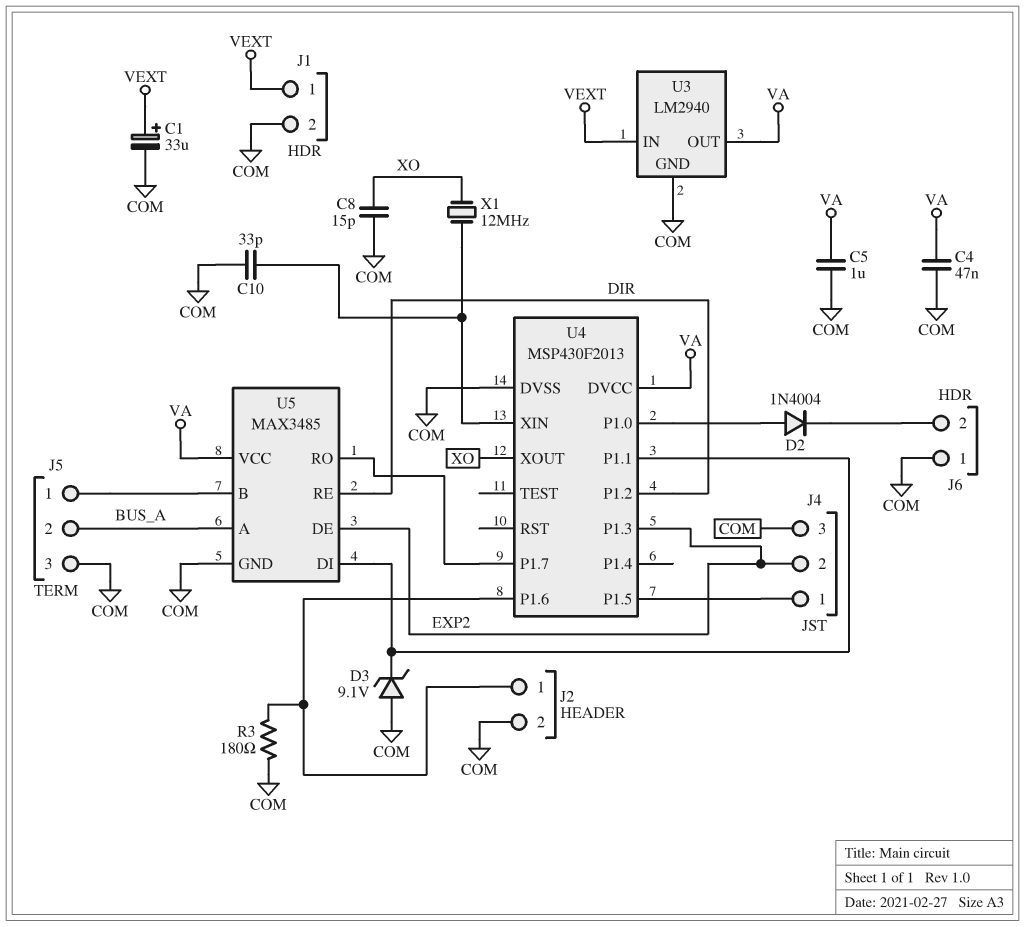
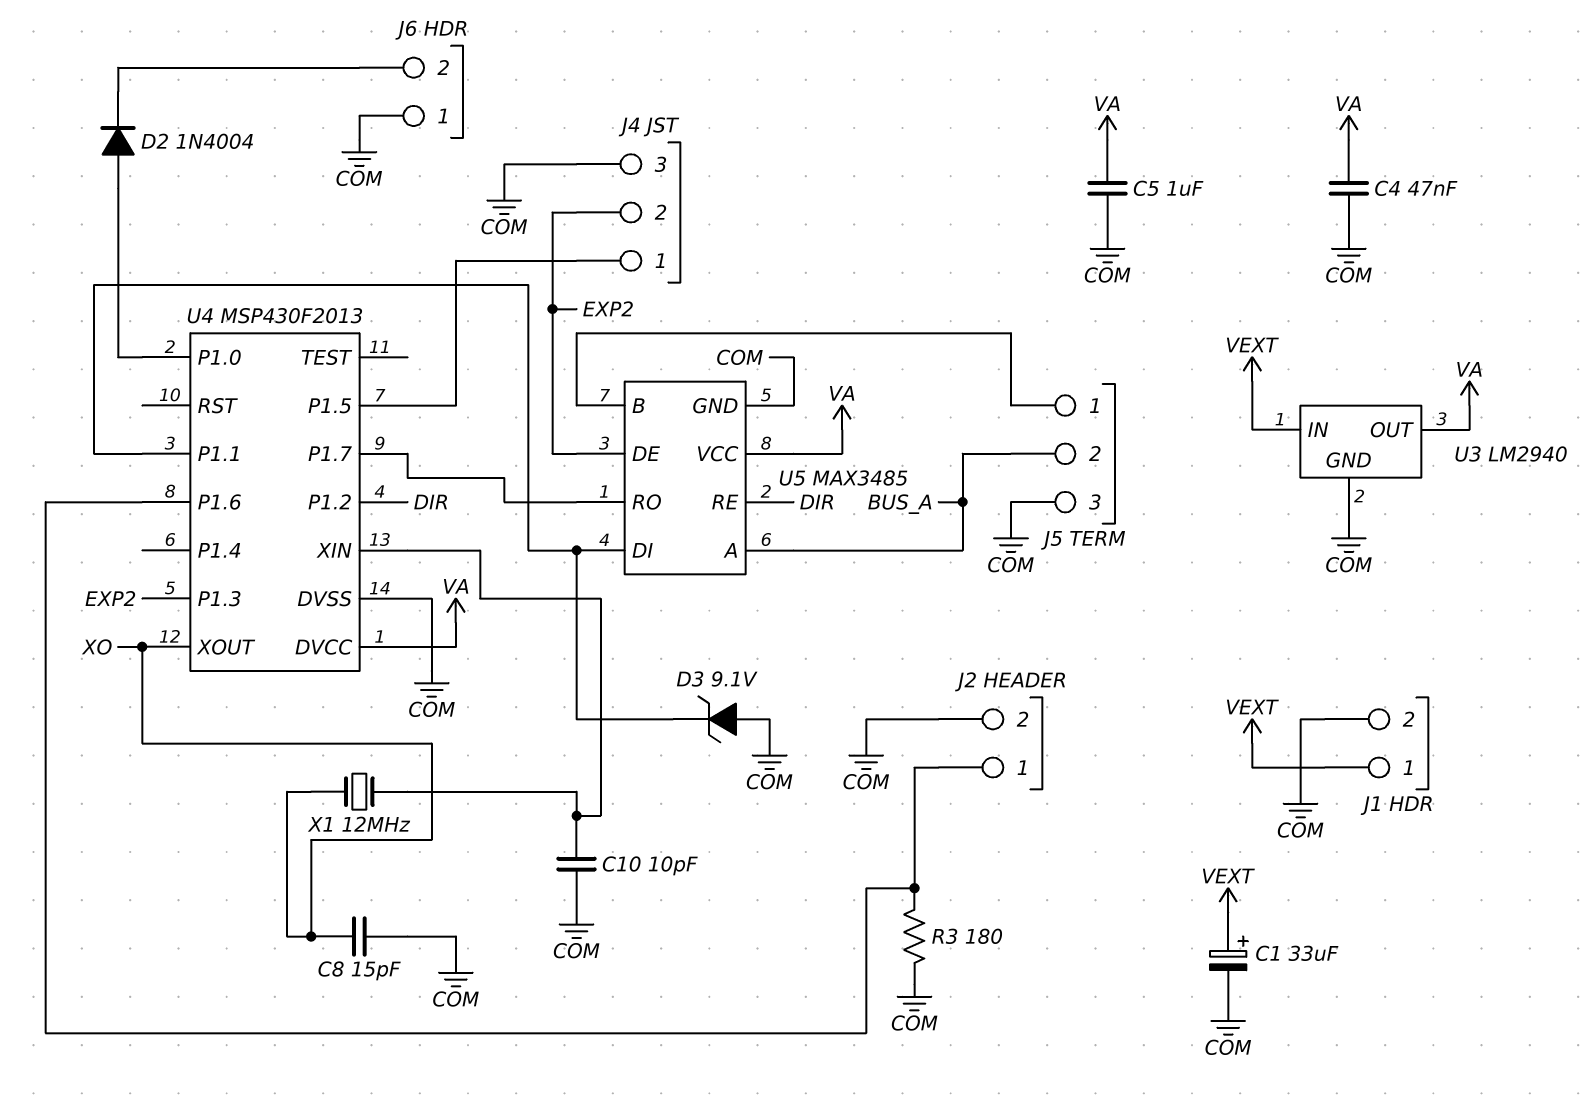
C10: 33pF (COM, U4/XIN) -> 10pF (COM, U4/XIN)

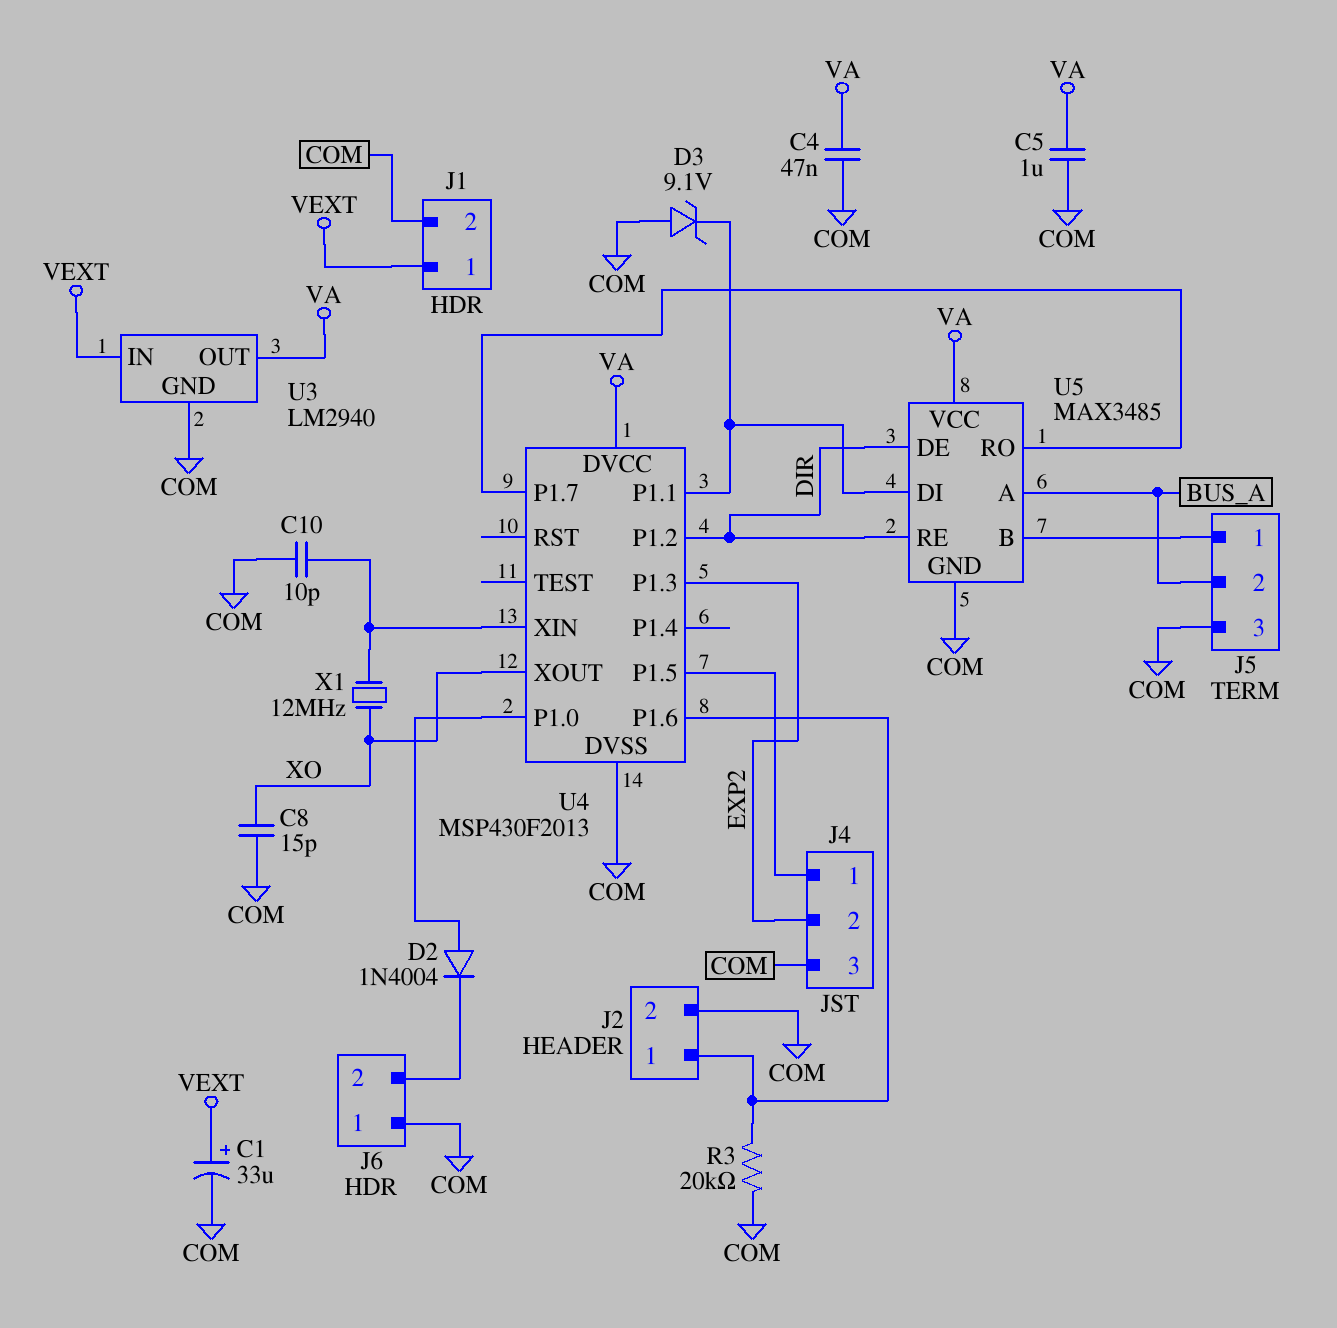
R3: 180 (COM, J2/1) -> 20k (COM, J2/1)
U5 pin DE: EXP2 -> DIR

